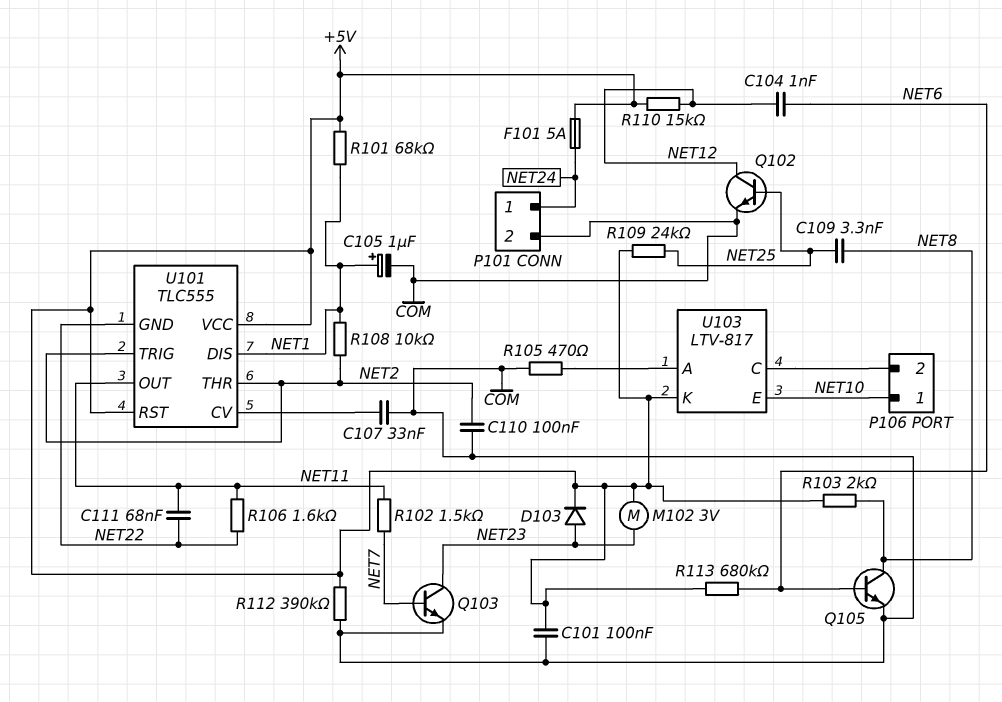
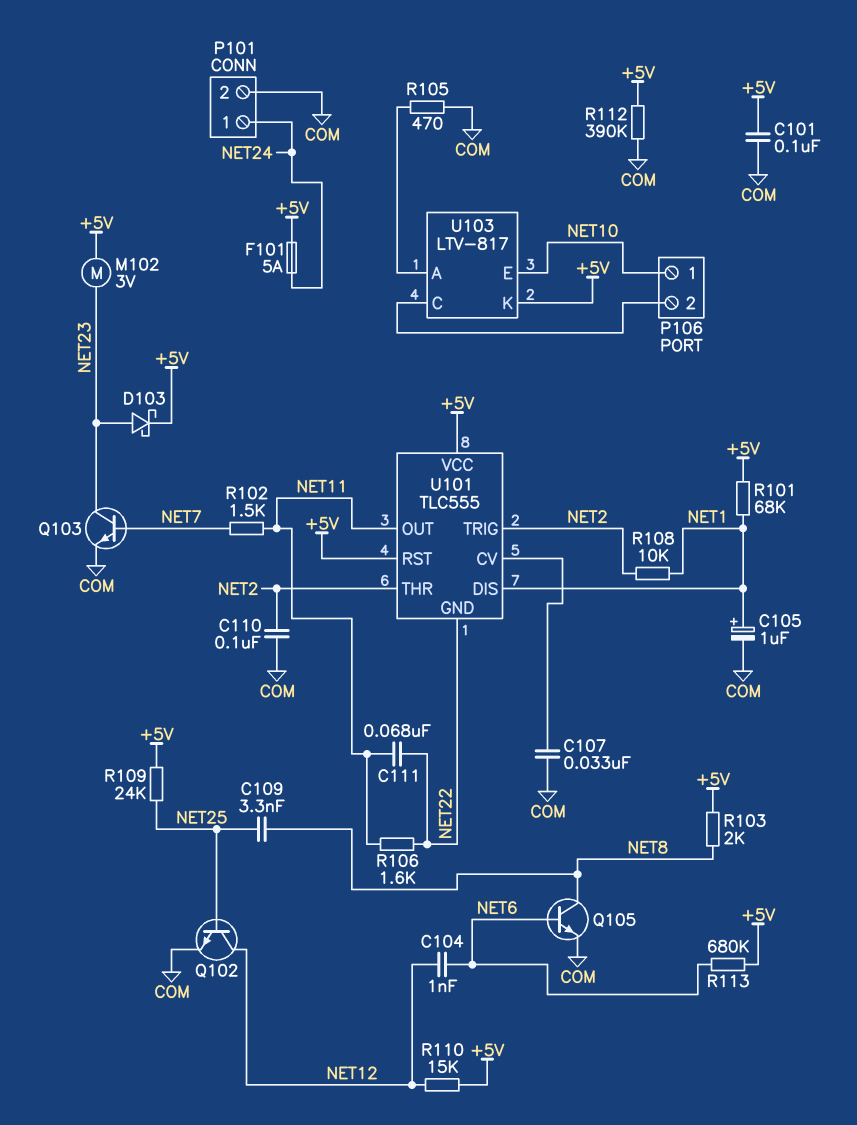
D103: diode (A NET23, K +5V) -> schottky (A NET23, K +5V)

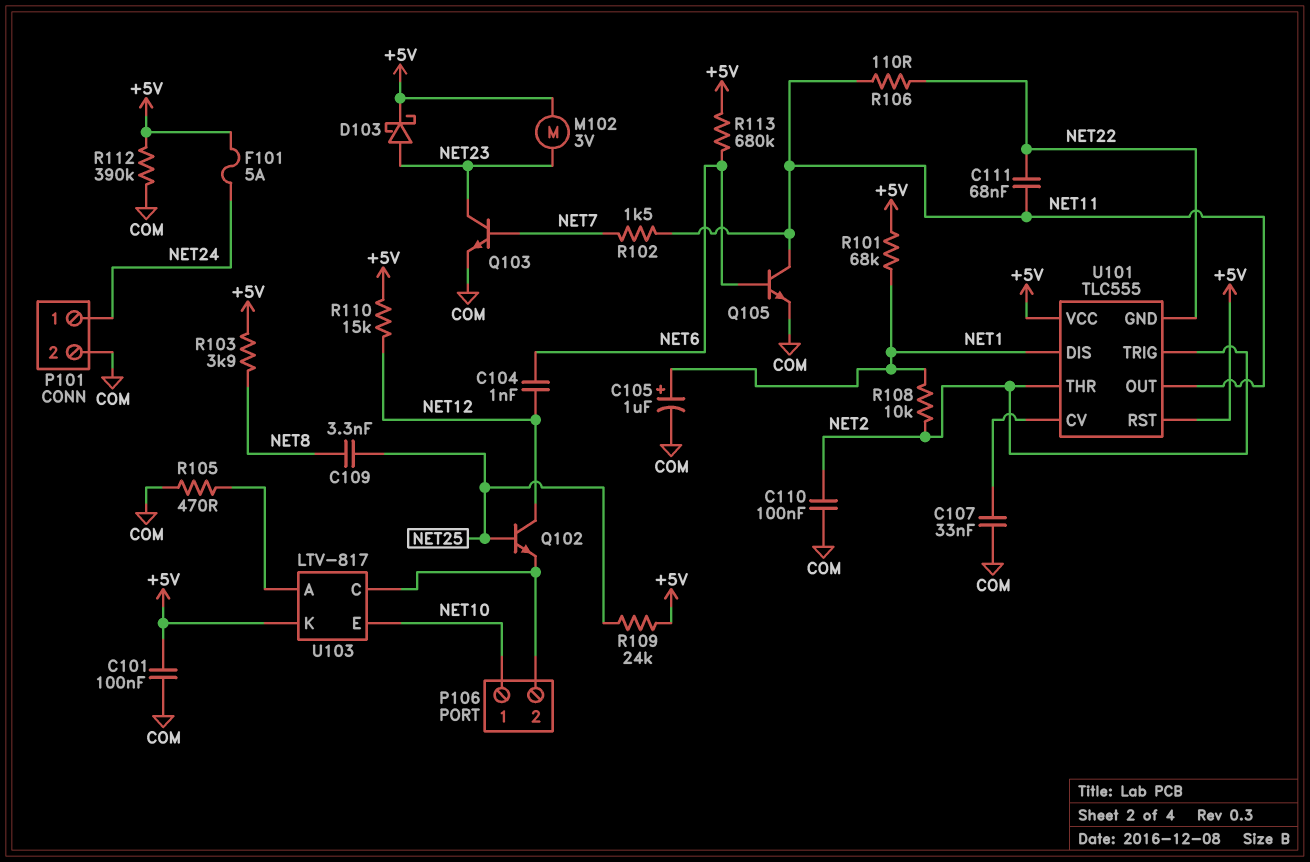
Q102: NPN (B NET25, C NET12, E COM) -> NPN (B NET25, C NET12, E P106/2)
Q105: NPN (B NET6, C NET8, E COM) -> NPN (B NET6, C NET11, E COM)
R103: 2k (+5V, NET8) -> 3.9k (+5V, NET8)
R106: 1.6k (NET11, NET22) -> 110 (NET11, NET22)

